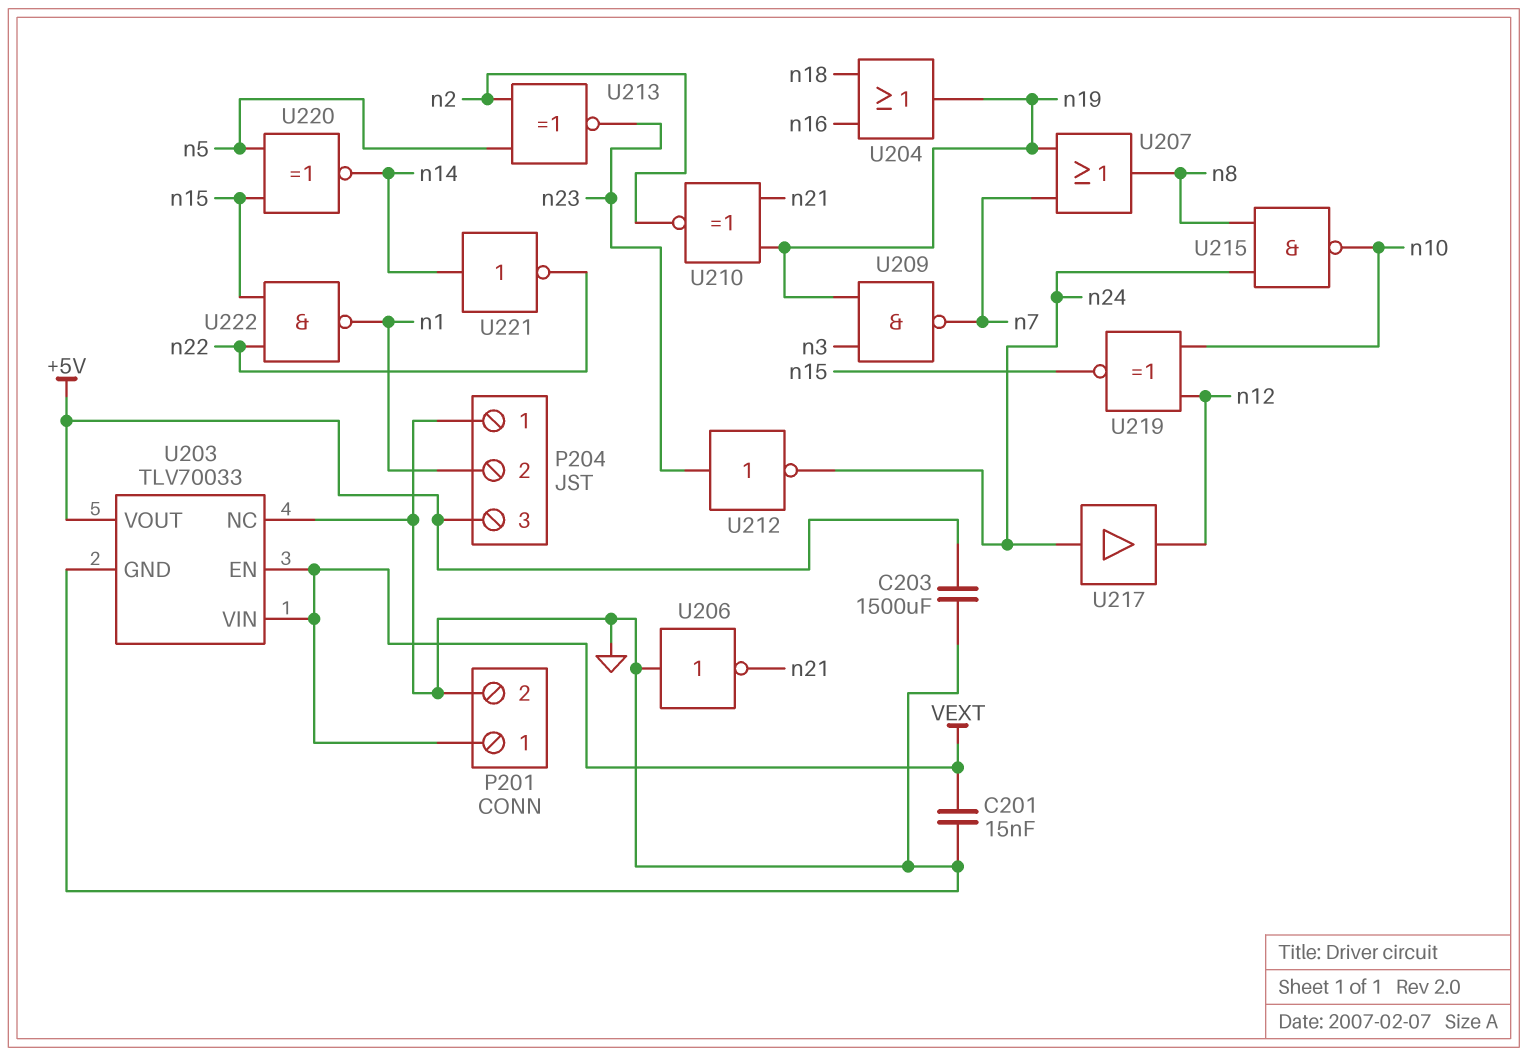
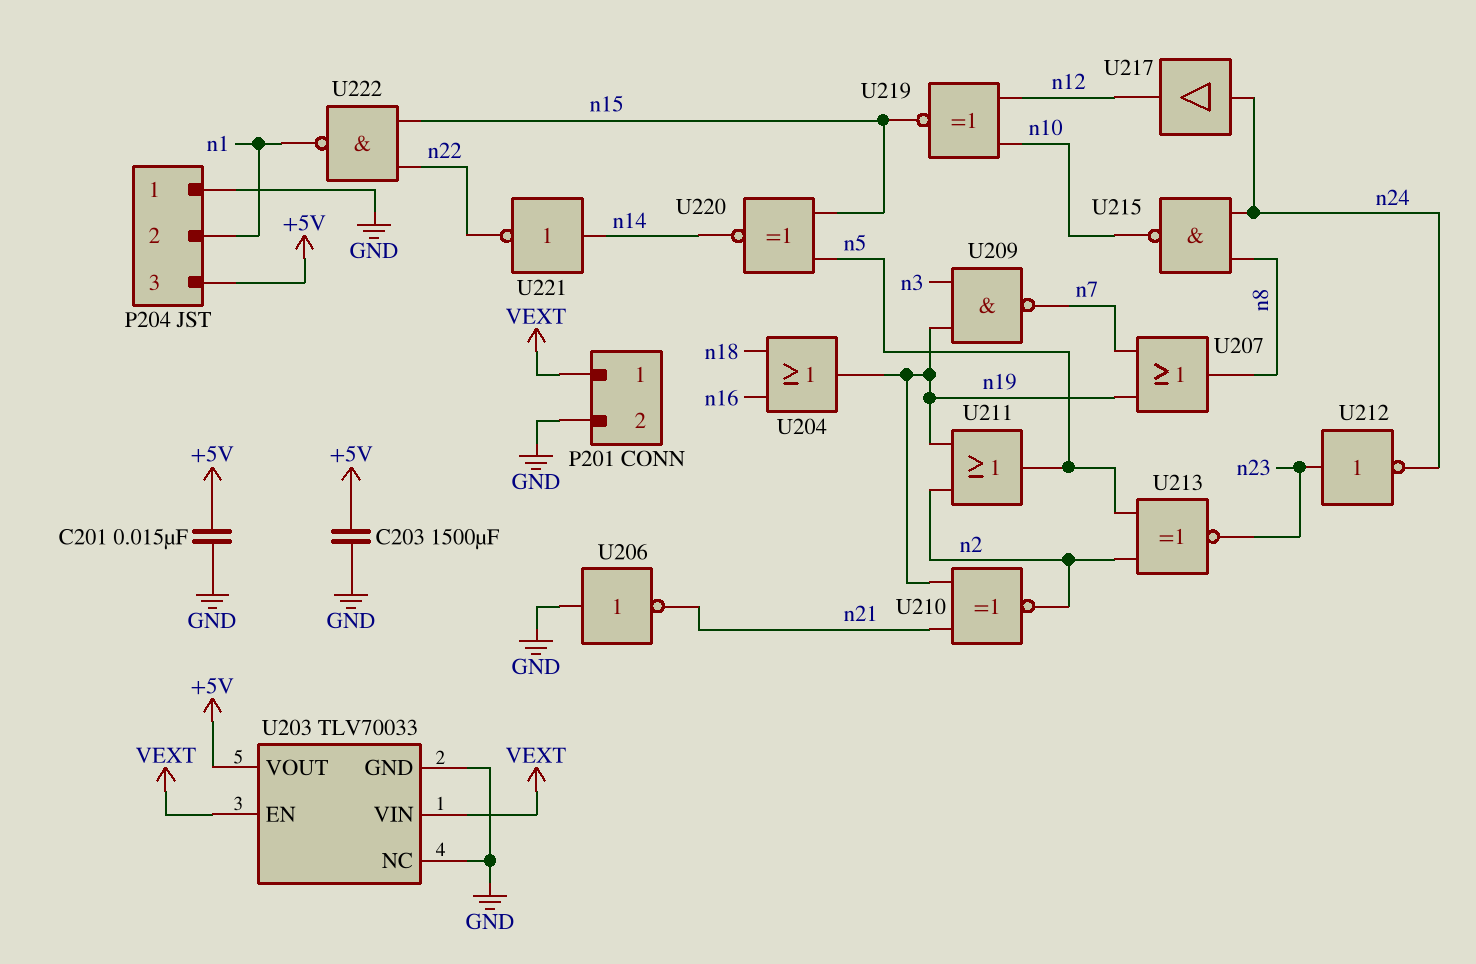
C201: 15nF (GND, VEXT) -> 15nF (+5V, GND)
U211: none -> OR (in n2, in n19, out n5)

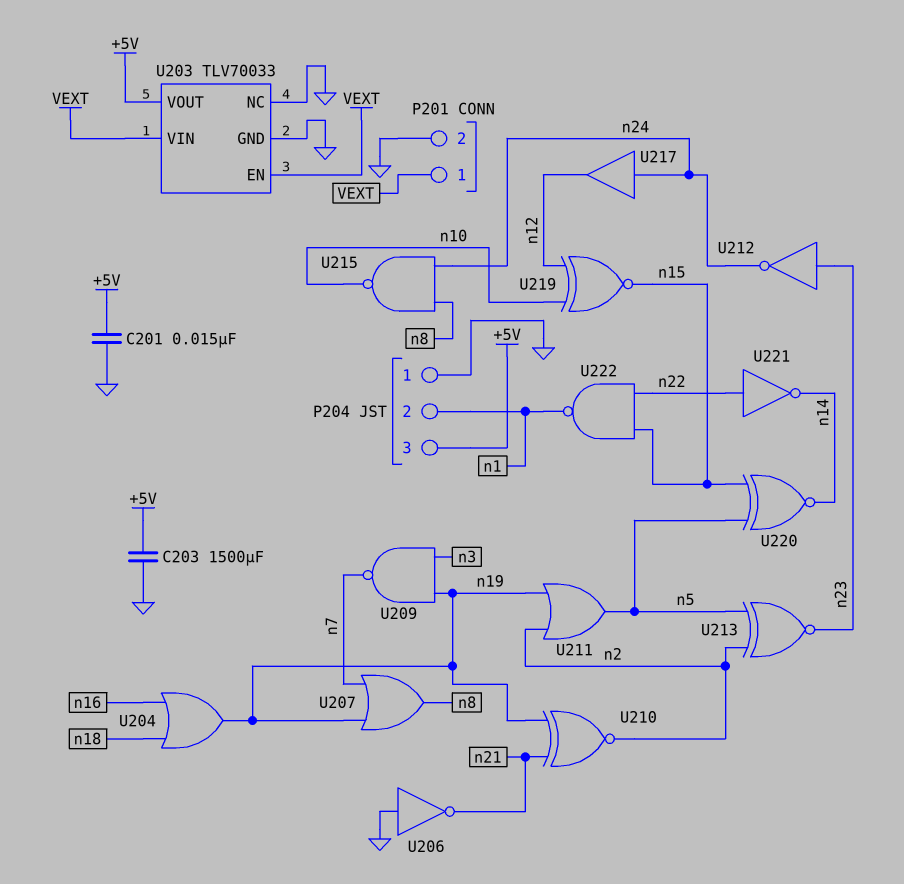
U221: NOT (in n14, out n22) -> NOT (in n22, out n14)

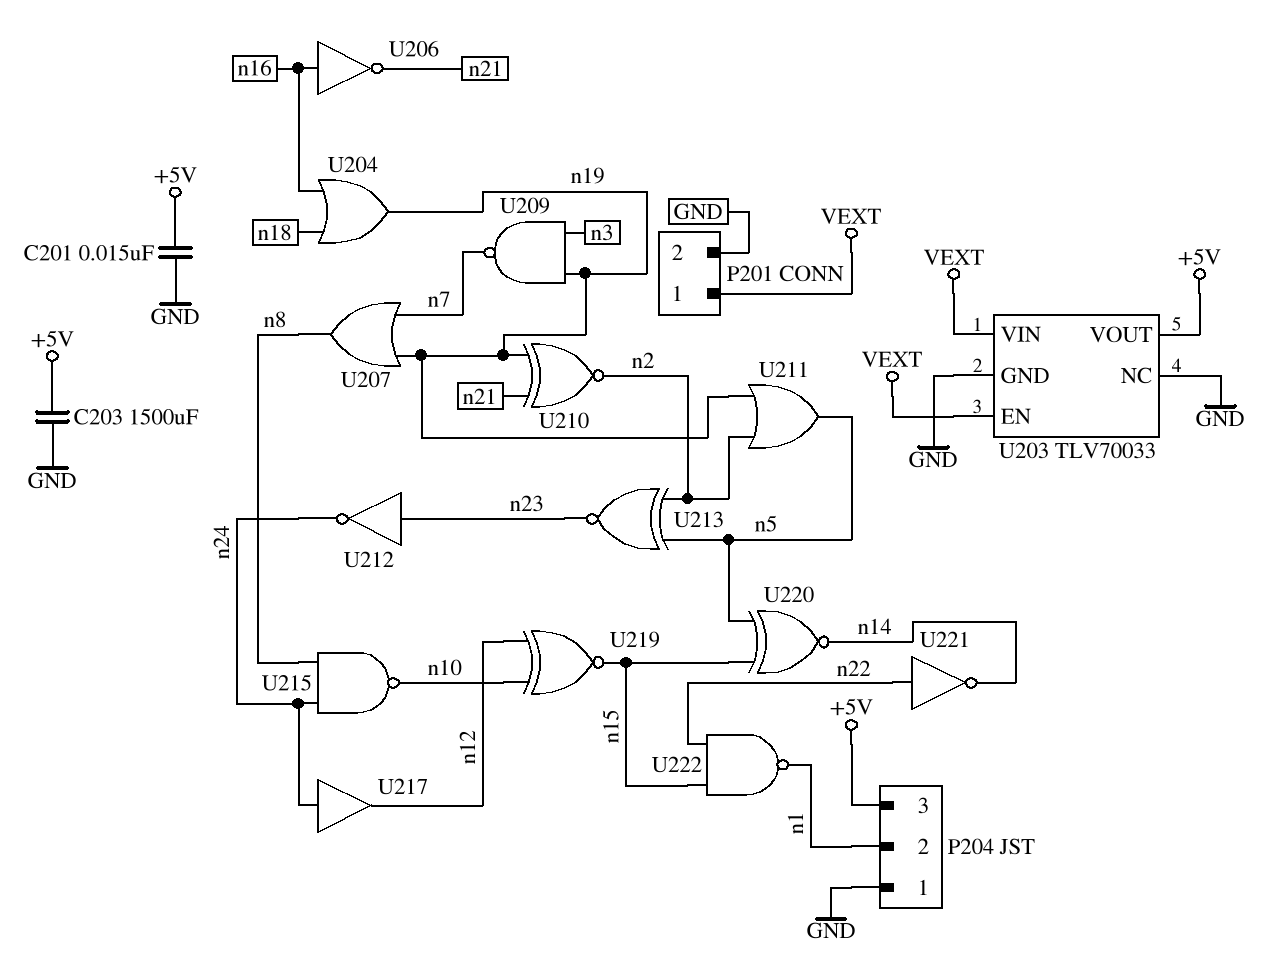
U206: NOT (in GND, out n21) -> NOT (in n16, out n21)

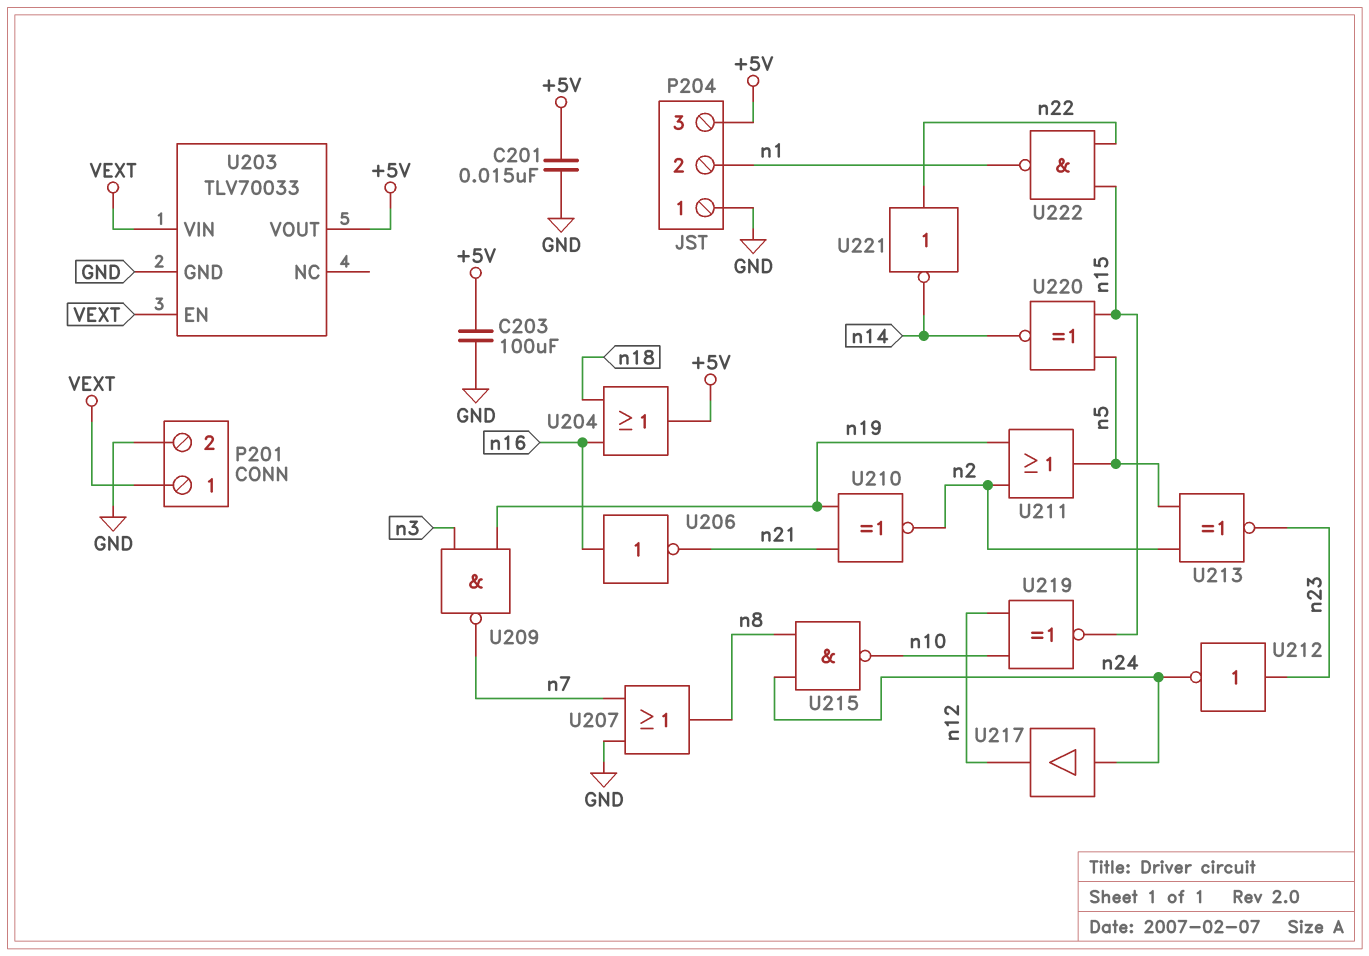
C203: 1500uF (+5V, GND) -> 100uF (+5V, GND)
U203 pin NC: GND -> none
U204: OR (in n16, in n18, out n19) -> OR (in n16, in n18, out +5V)
U207: OR (in n7, in n19, out n8) -> OR (in GND, in n7, out n8)

